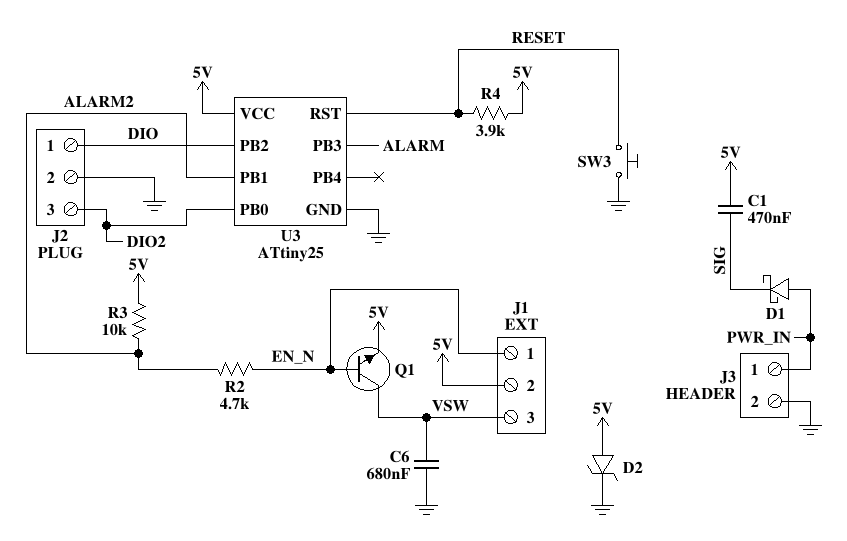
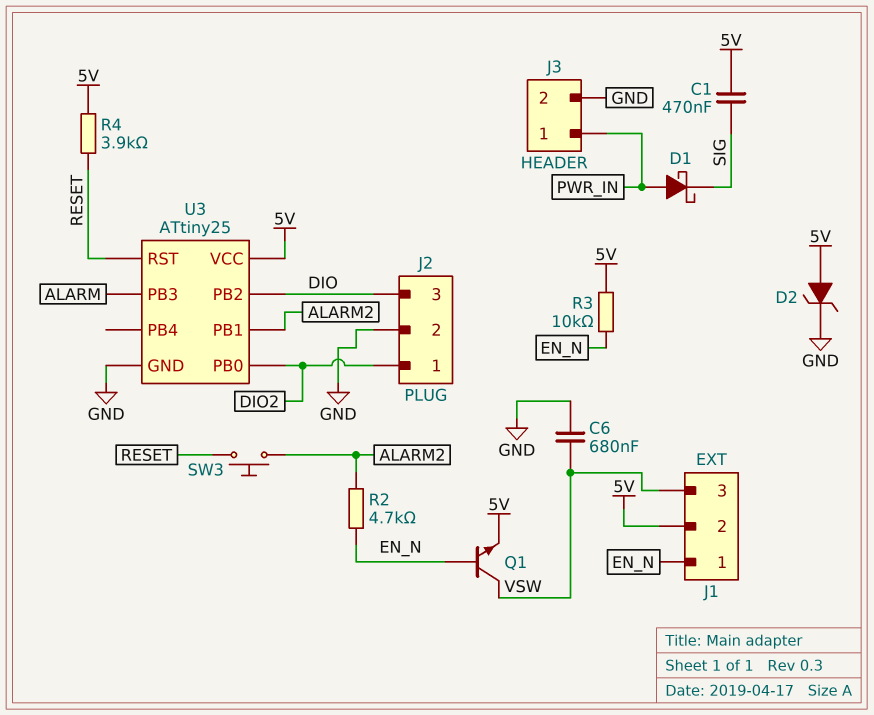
J2 pin 1: DIO -> DIO2
J2 pin 3: DIO2 -> DIO
R3: 10k (5V, ALARM2) -> 10k (5V, EN_N)
SW3: button (GND, RESET) -> button (ALARM2, RESET)

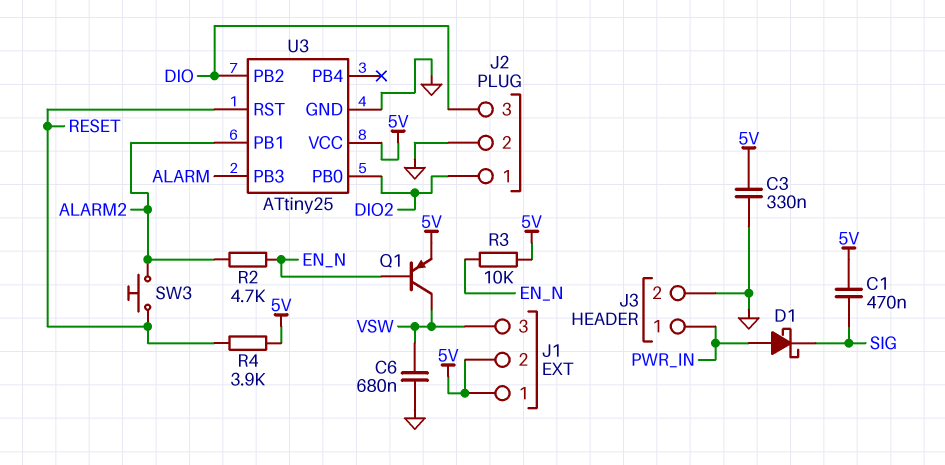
C3: none -> 330nF (5V, GND)
D2: zener (A 5V, K GND) -> none
J1 pin 1: EN_N -> 5V
Q1: NPN (B EN_N, C VSW, E 5V) -> PNP (B EN_N, C VSW, E 5V)

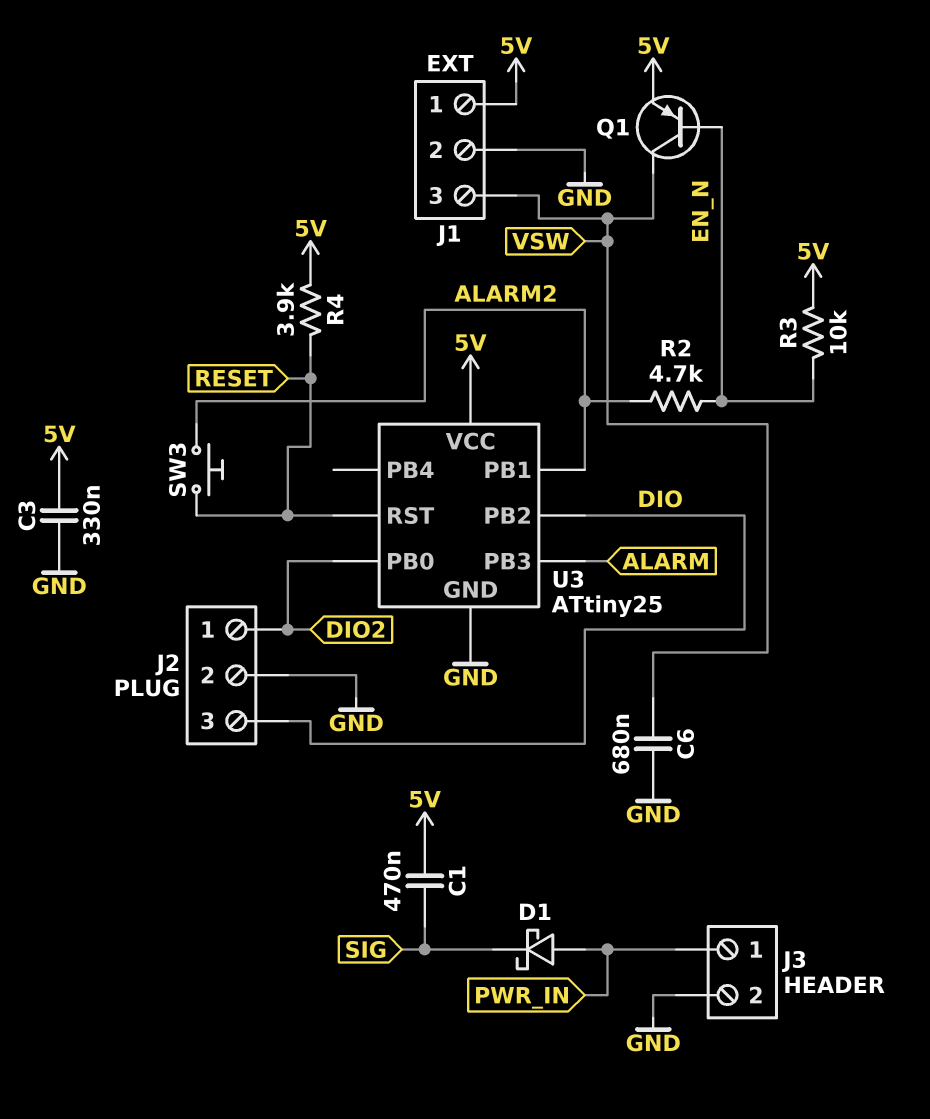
J1 pin 2: 5V -> GND

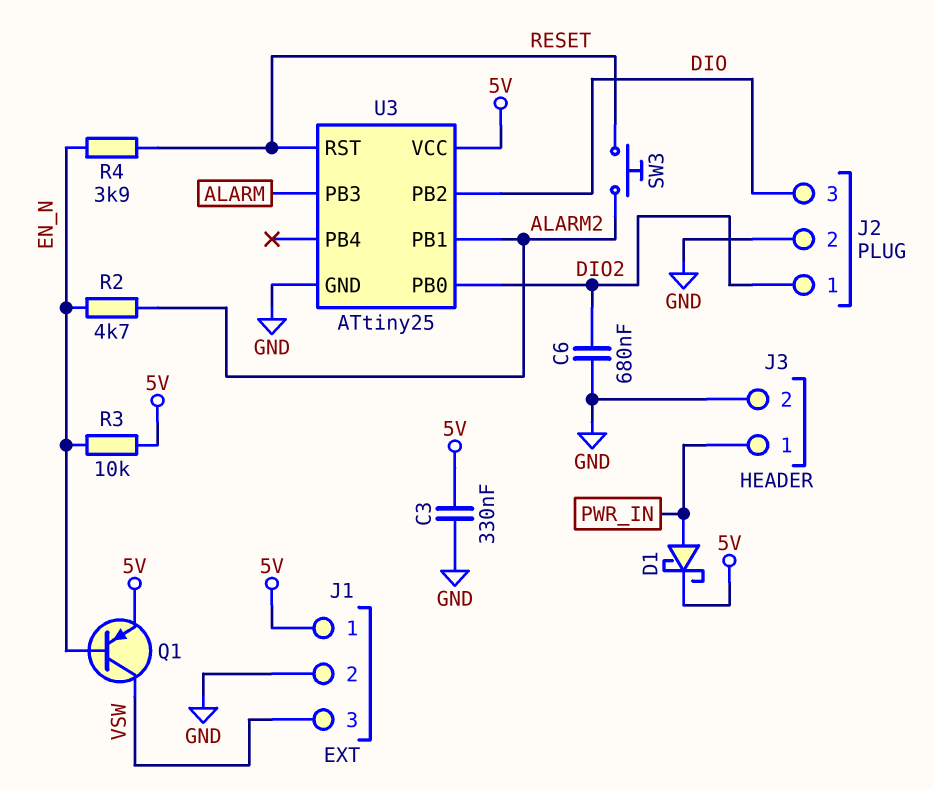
C1: 470nF (5V, SIG) -> none
C6: 680nF (GND, VSW) -> 680nF (DIO2, GND)
D1: schottky (A PWR_IN, K SIG) -> schottky (A PWR_IN, K 5V)
R4: 3.9k (5V, RESET) -> 3.9k (EN_N, RESET)

